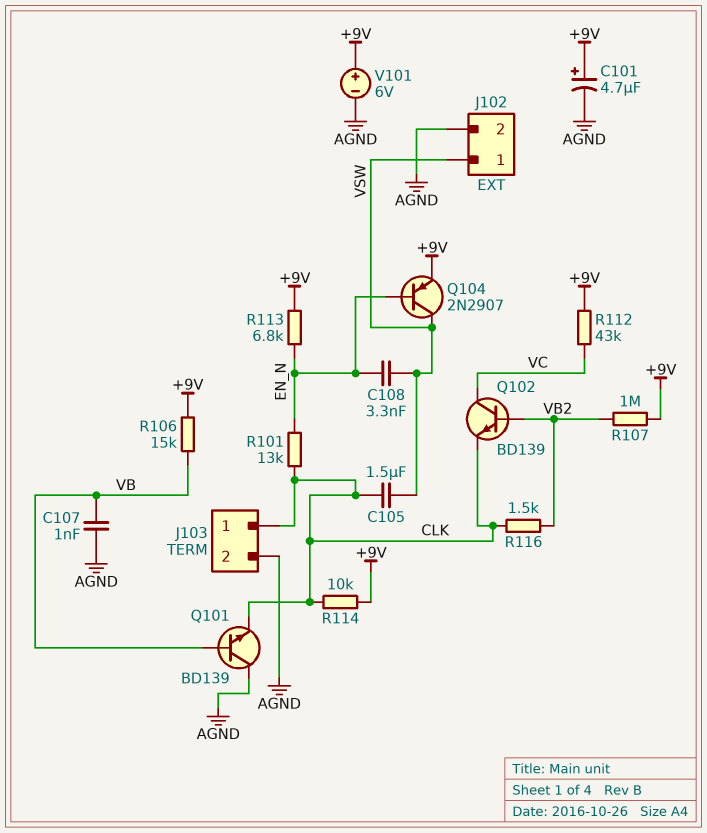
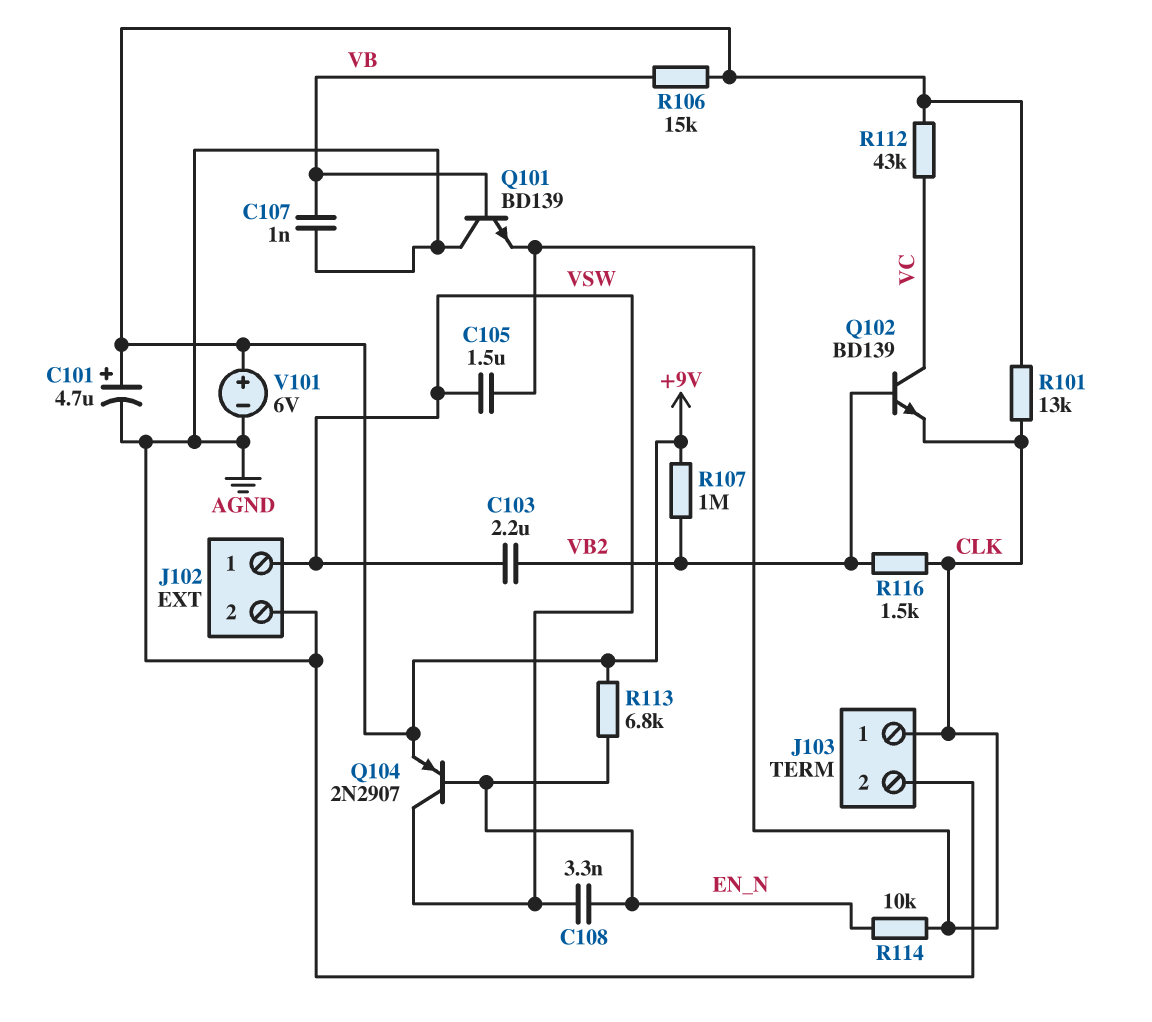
C103: none -> 2.2uF (VB2, VSW)
R101: 13k (CLK, EN_N) -> 13k (+9V, CLK)
R114: 10k (+9V, CLK) -> 10k (CLK, EN_N)

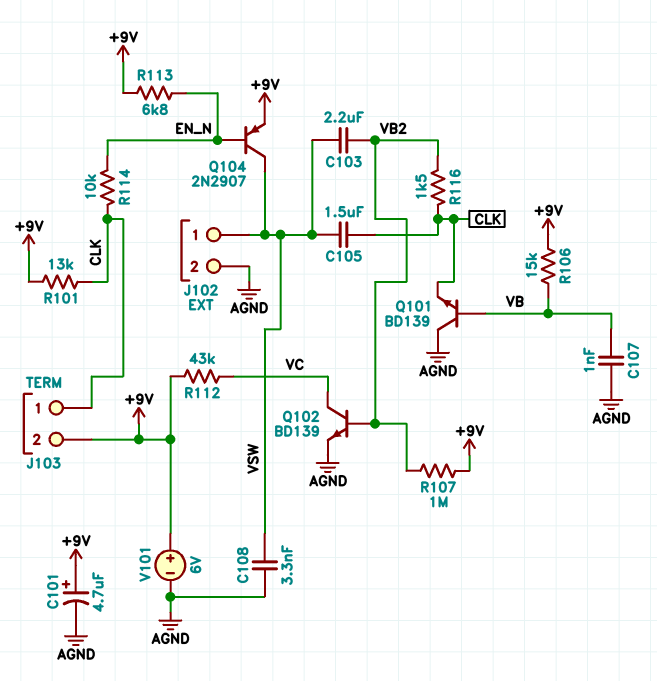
C108: 3.3nF (EN_N, VSW) -> 3.3nF (AGND, VSW)
J103 pin 2: AGND -> +9V
Q102: NPN BD139 (B VB2, C VC, E CLK) -> NPN BD139 (B VB2, C VC, E AGND)

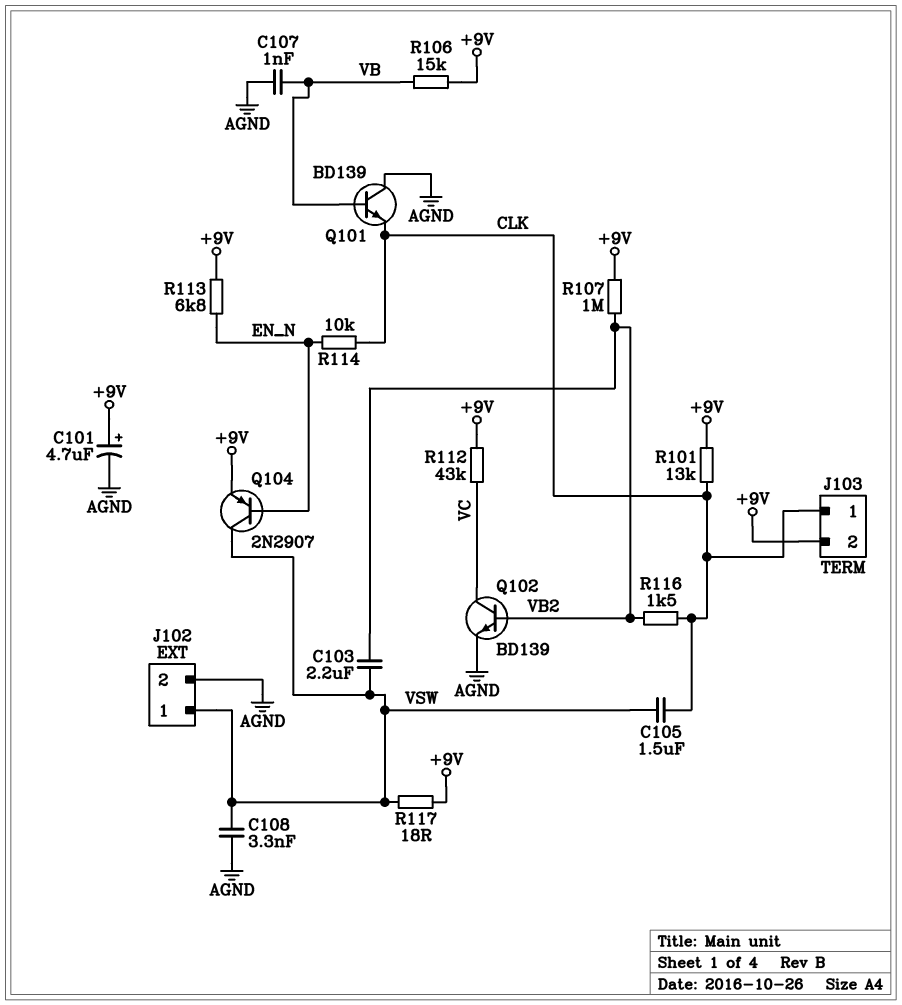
R117: none -> 18 (+9V, VSW)
V101: 6V (plus +9V, minus AGND) -> none

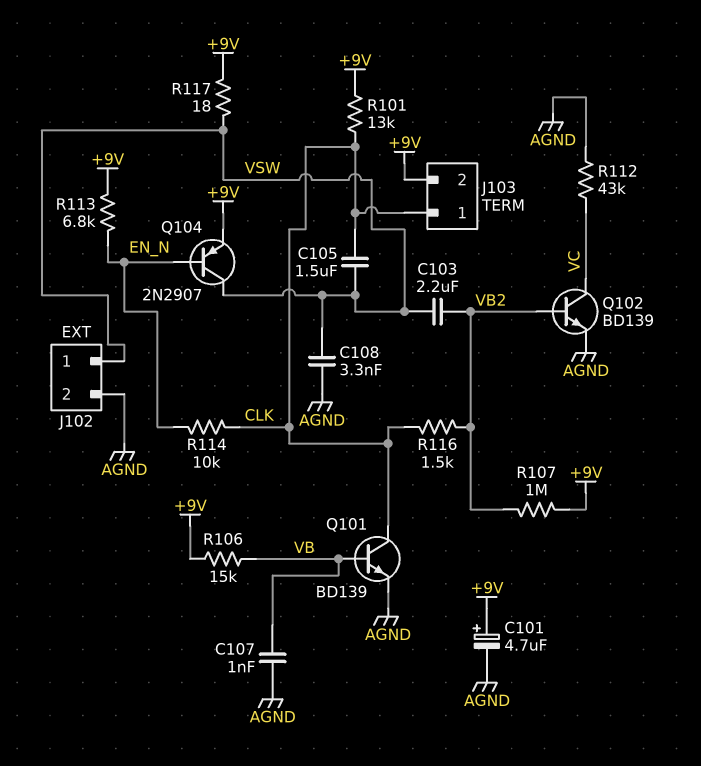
Q101: NPN BD139 (B VB, C AGND, E CLK) -> NPN BD139 (B VB, C CLK, E AGND)
R112: 43k (+9V, VC) -> 43k (AGND, VC)

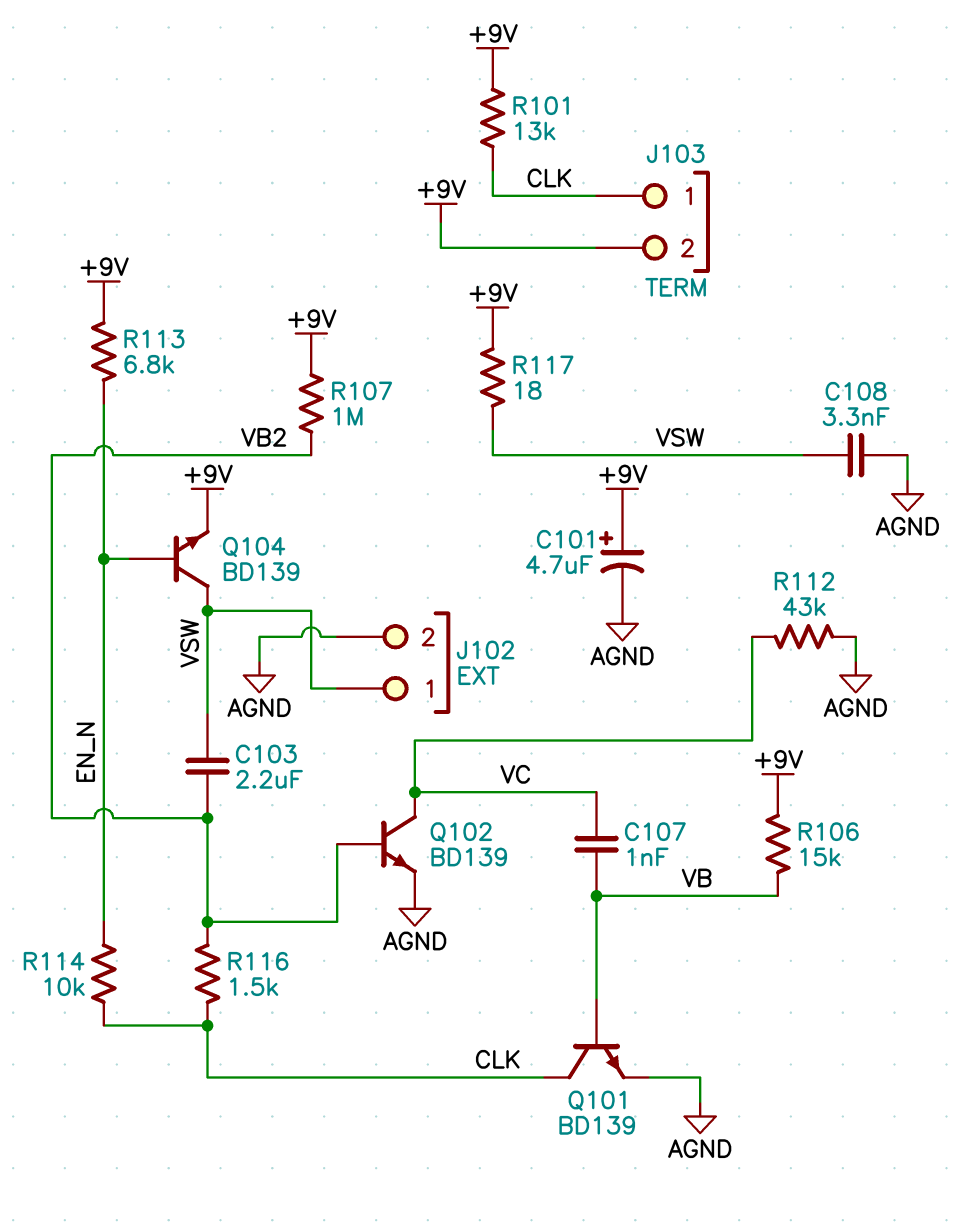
C105: 1.5uF (CLK, VSW) -> none
C107: 1nF (AGND, VB) -> 1nF (VB, VC)
Q104: PNP 2N2907 (B EN_N, C VSW, E +9V) -> NPN BD139 (B EN_N, C VSW, E +9V)

